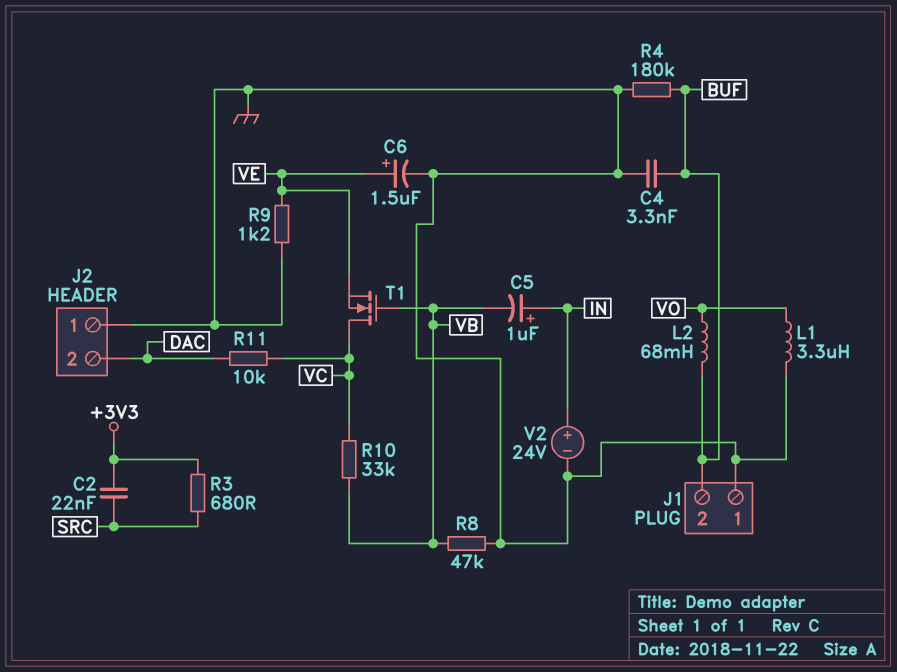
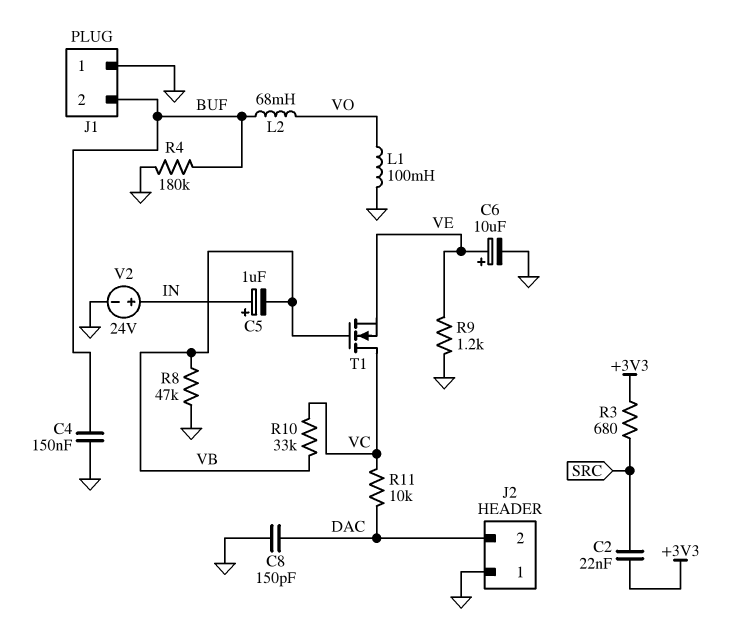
C4: 3.3nF (BUF, GND) -> 150nF (BUF, GND)
C6: 1.5uF (plus VE, minus GND) -> 10uF (plus VE, minus GND)
C8: none -> 150pF (DAC, GND)
L1: 3.3uH (GND, VO) -> 100mH (GND, VO)

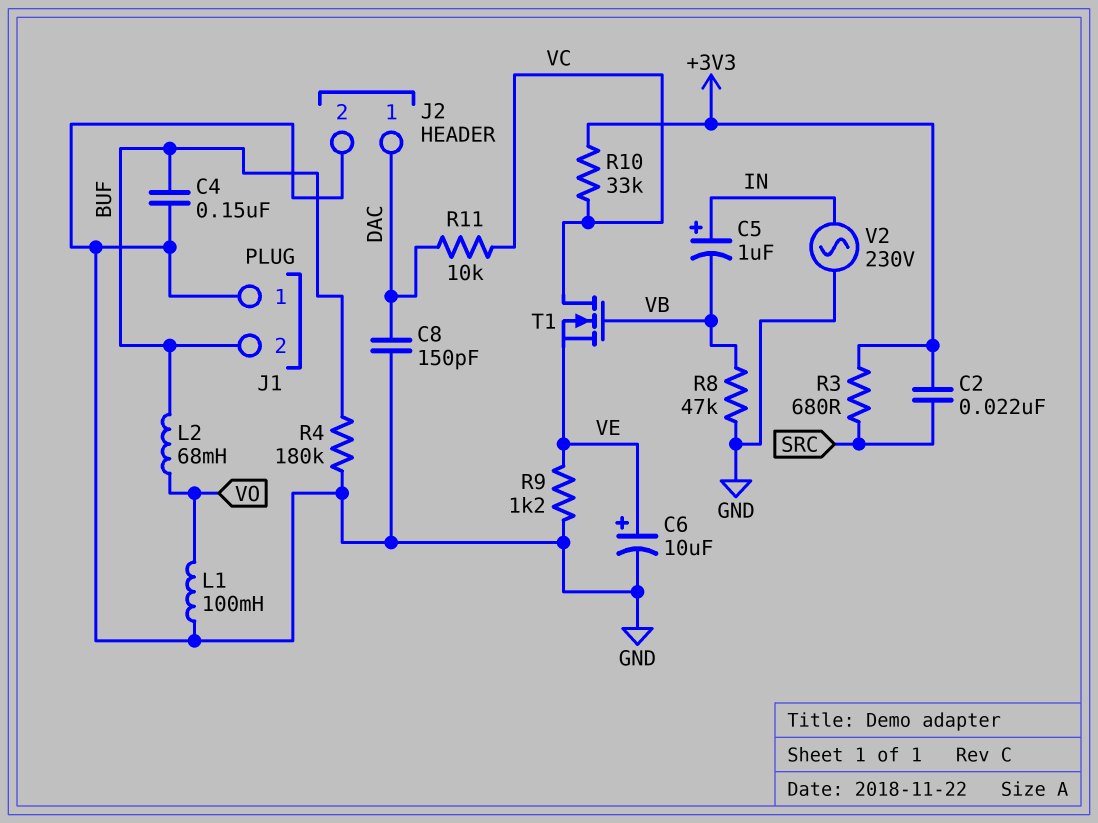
J2 pin 1: GND -> DAC
J2 pin 2: DAC -> GND
R10: 33k (VB, VC) -> 33k (+3V3, VC)
V2: 24V (plus IN, minus GND) -> AC 230V (GND, IN)

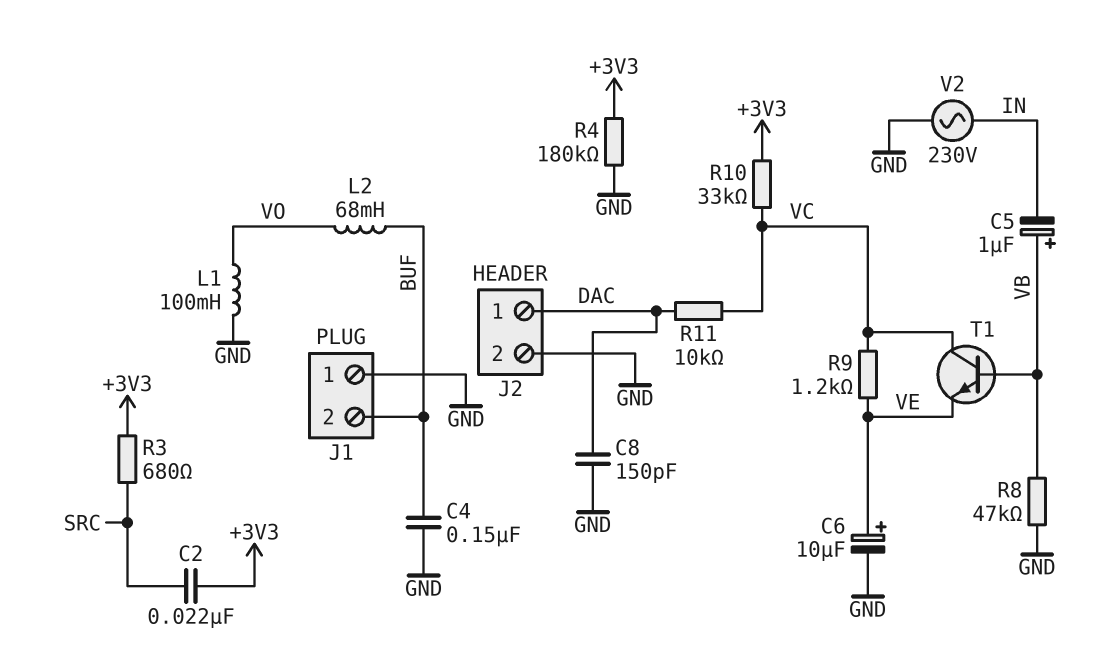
C5: 1uF (plus IN, minus VB) -> 1uF (plus VB, minus IN)
R4: 180k (BUF, GND) -> 180k (+3V3, GND)
R9: 1.2k (GND, VE) -> 1.2k (VC, VE)
T1: NMOS (G VB, D VC, S VE) -> NPN (B VB, C VC, E VE)

